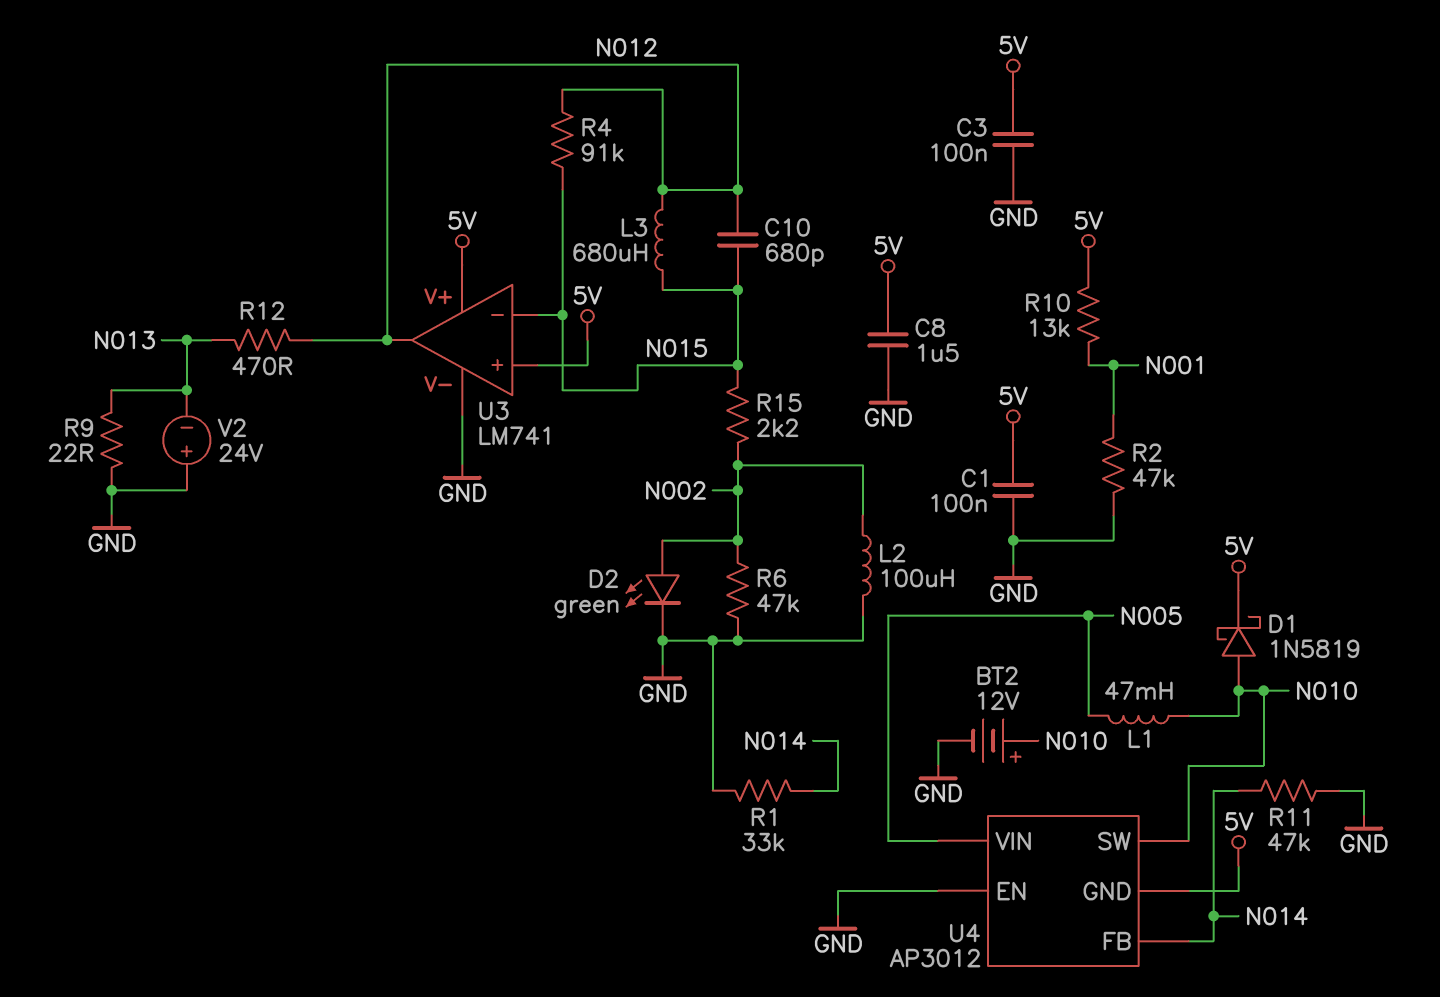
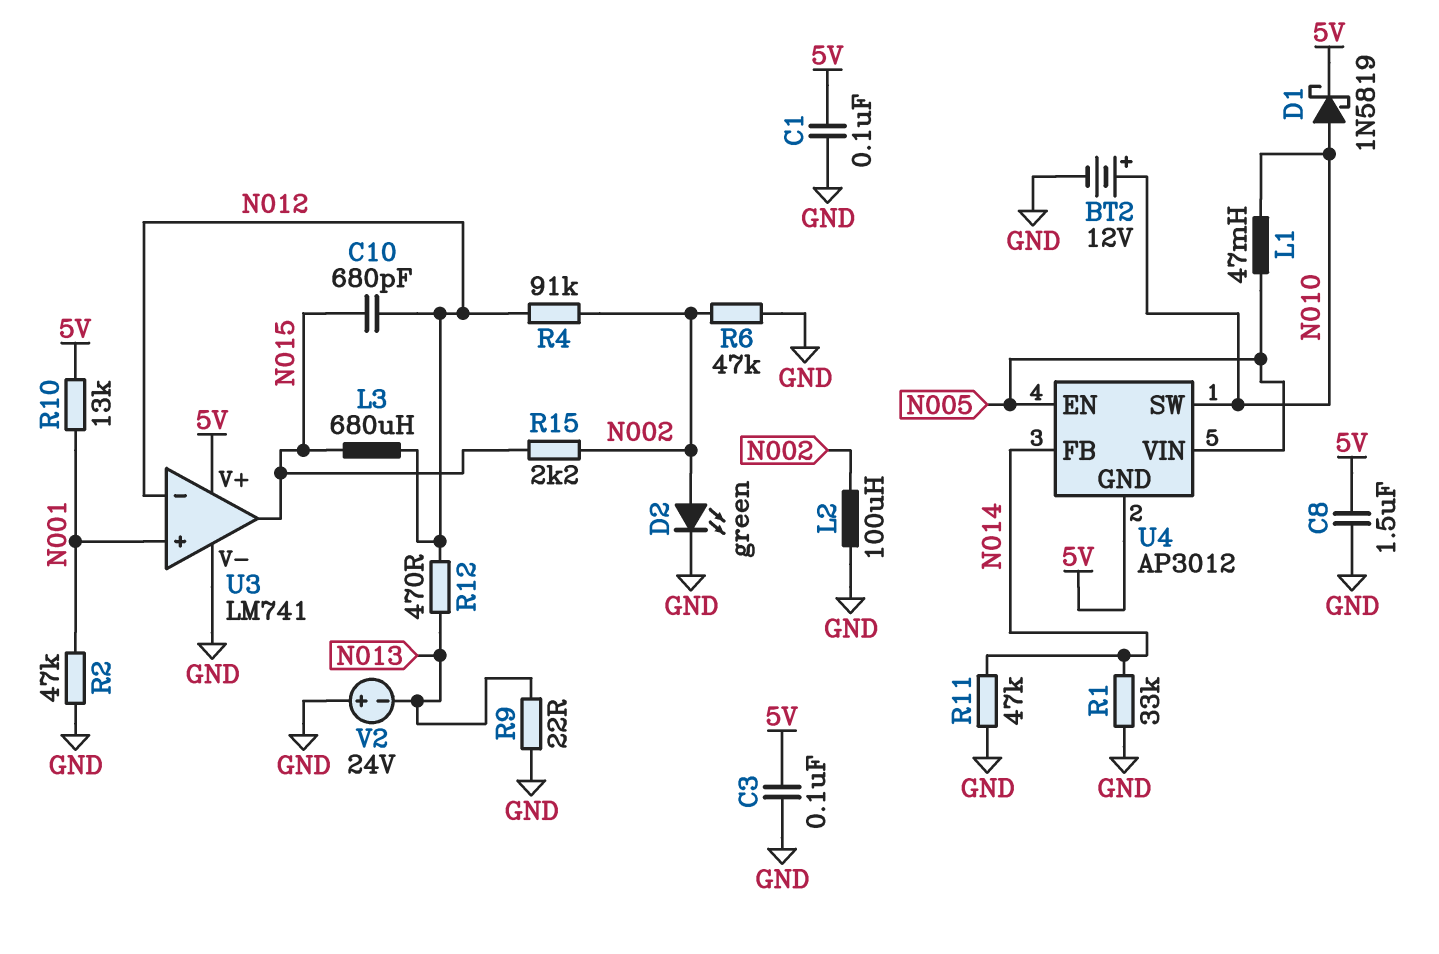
R4: 91k (N012, N015) -> 91k (N002, N012)
U3 pin in+: 5V -> N001
U3 pin in-: N015 -> N012
U3 pin out: N012 -> N015
U4 pin EN: GND -> N005

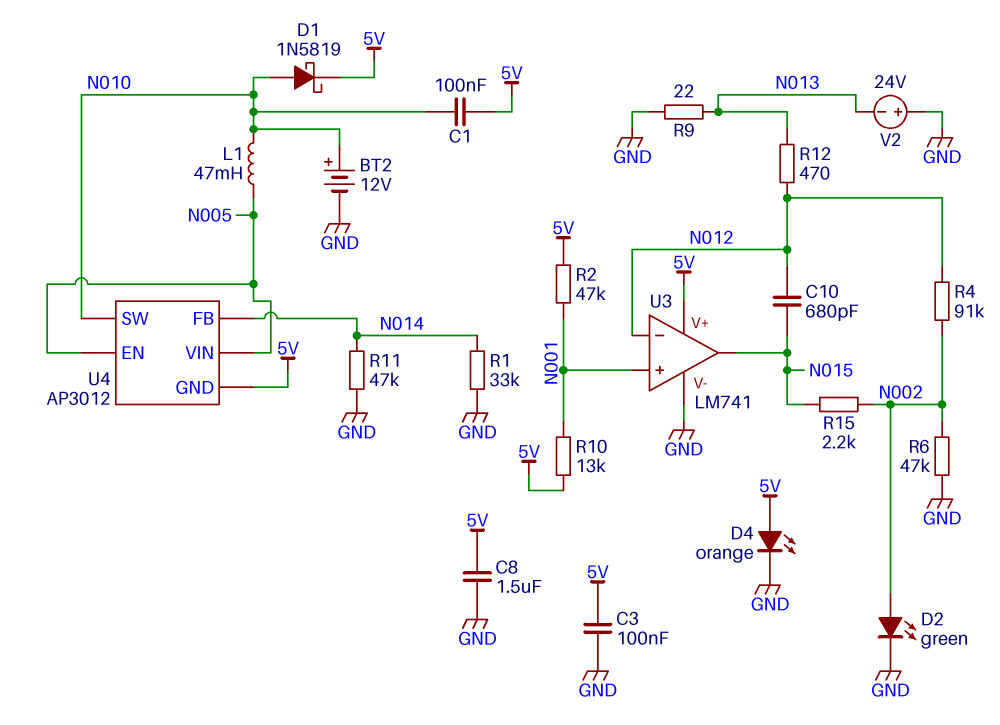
C1: 100nF (5V, GND) -> 100nF (5V, N010)
D4: none -> LED orange (A 5V, K GND)
L2: 100uH (GND, N002) -> none
L3: 680uH (N012, N015) -> none
R2: 47k (GND, N001) -> 47k (5V, N001)

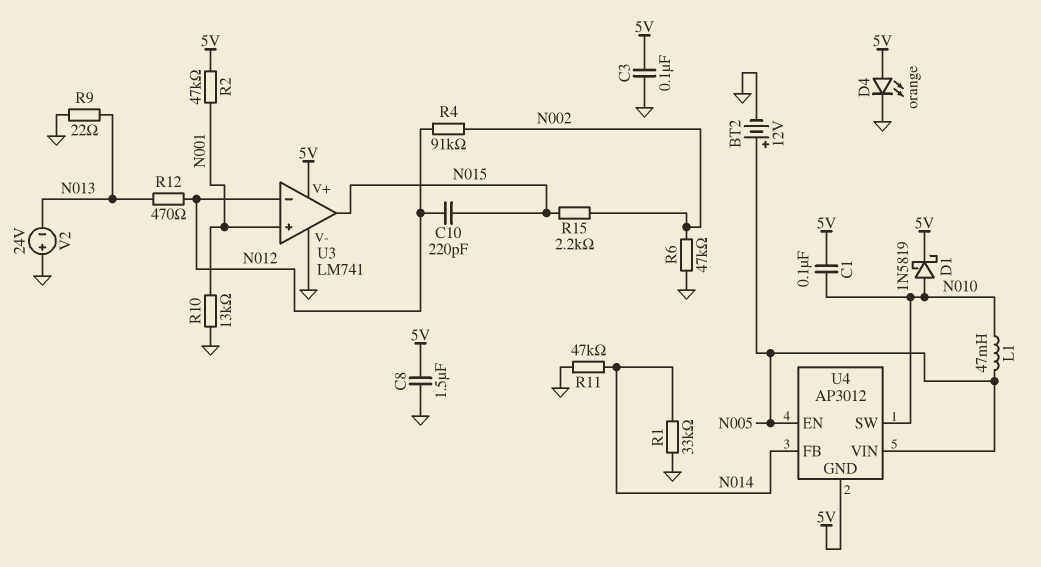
BT2: 12V (plus N010, minus GND) -> 12V (plus N005, minus GND)
C10: 680pF (N012, N015) -> 220pF (N012, N015)
D2: LED green (A N002, K GND) -> none
R10: 13k (5V, N001) -> 13k (GND, N001)

